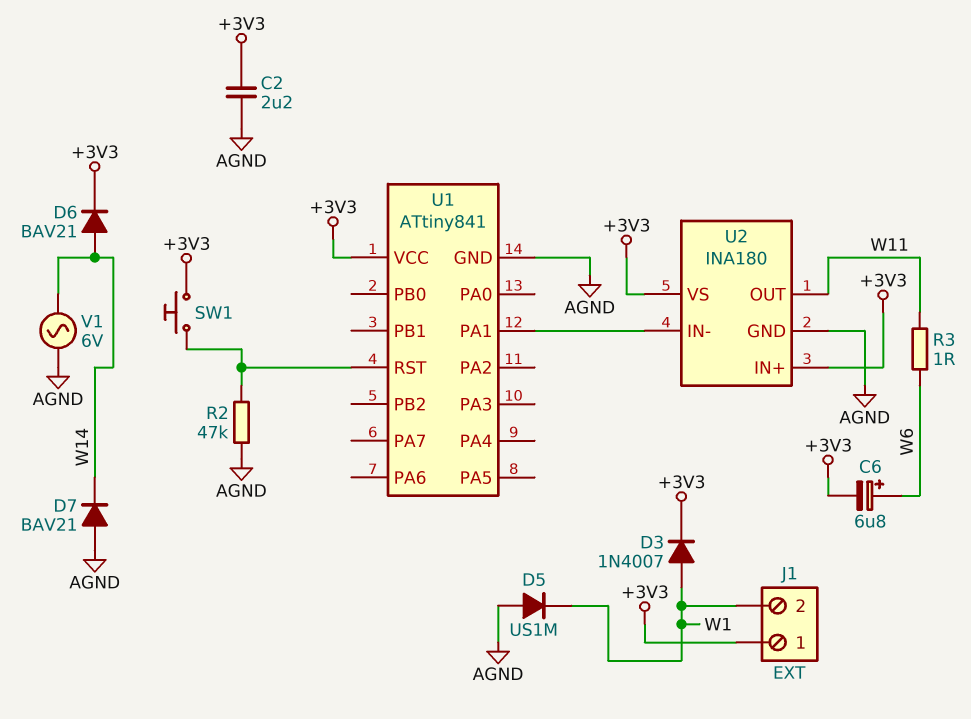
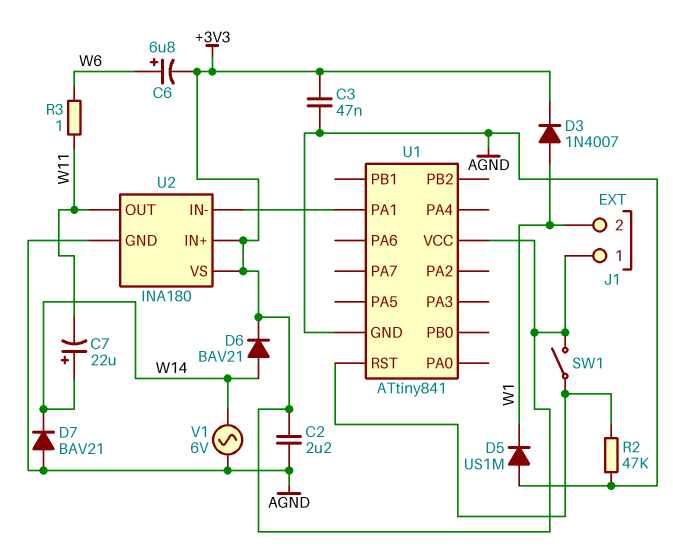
C3: none -> 47nF (+3V3, AGND)
C7: none -> 22uF (plus W14, minus W11)
SW1: button (+3V3, U1/RST) -> switch (+3V3, U1/RST)

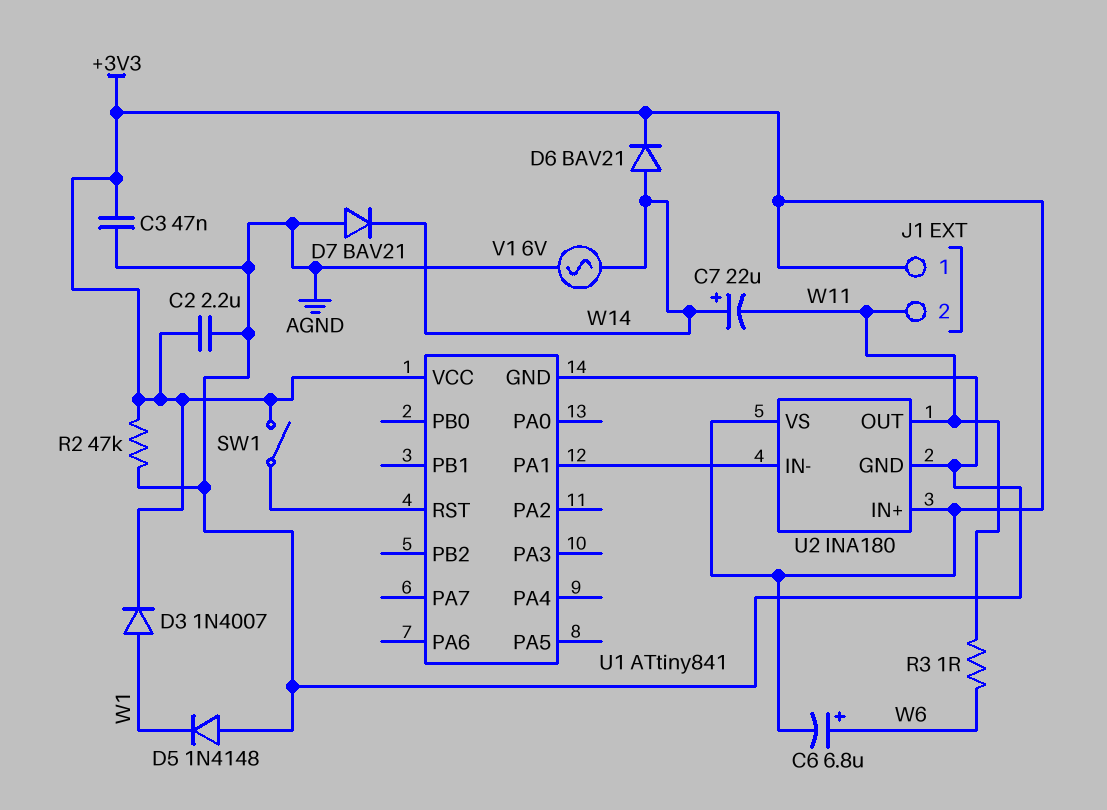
D5: diode US1M (A AGND, K W1) -> diode 1N4148 (A AGND, K W1)
J1 pin 2: W1 -> W11
R2: 47k (AGND, U1/RST) -> 47k (+3V3, AGND)

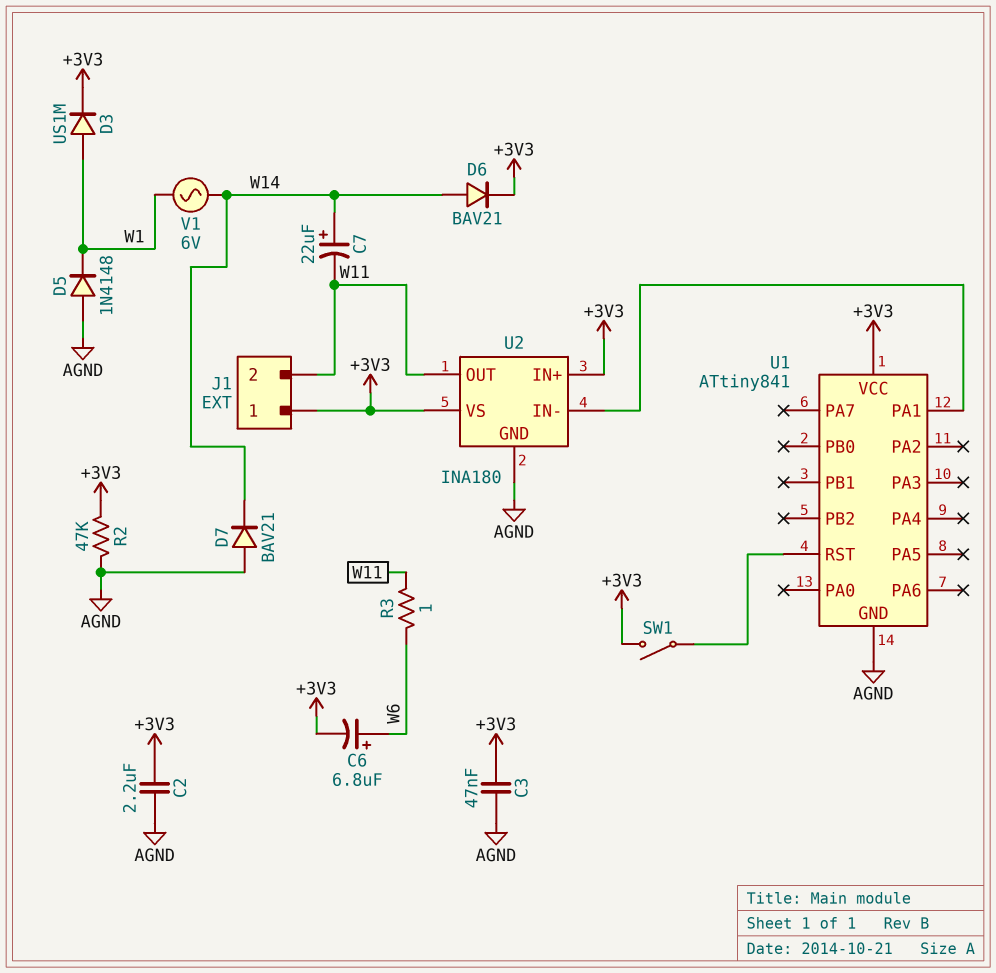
D3: diode 1N4007 (A W1, K +3V3) -> diode US1M (A W1, K +3V3)
V1: AC 6V (AGND, W14) -> AC 6V (W1, W14)

